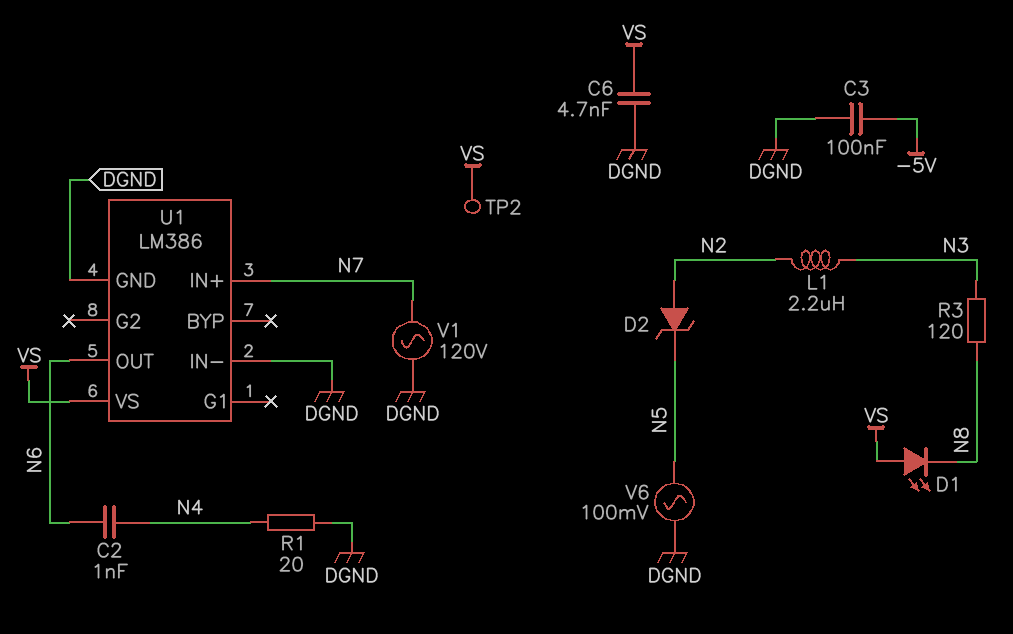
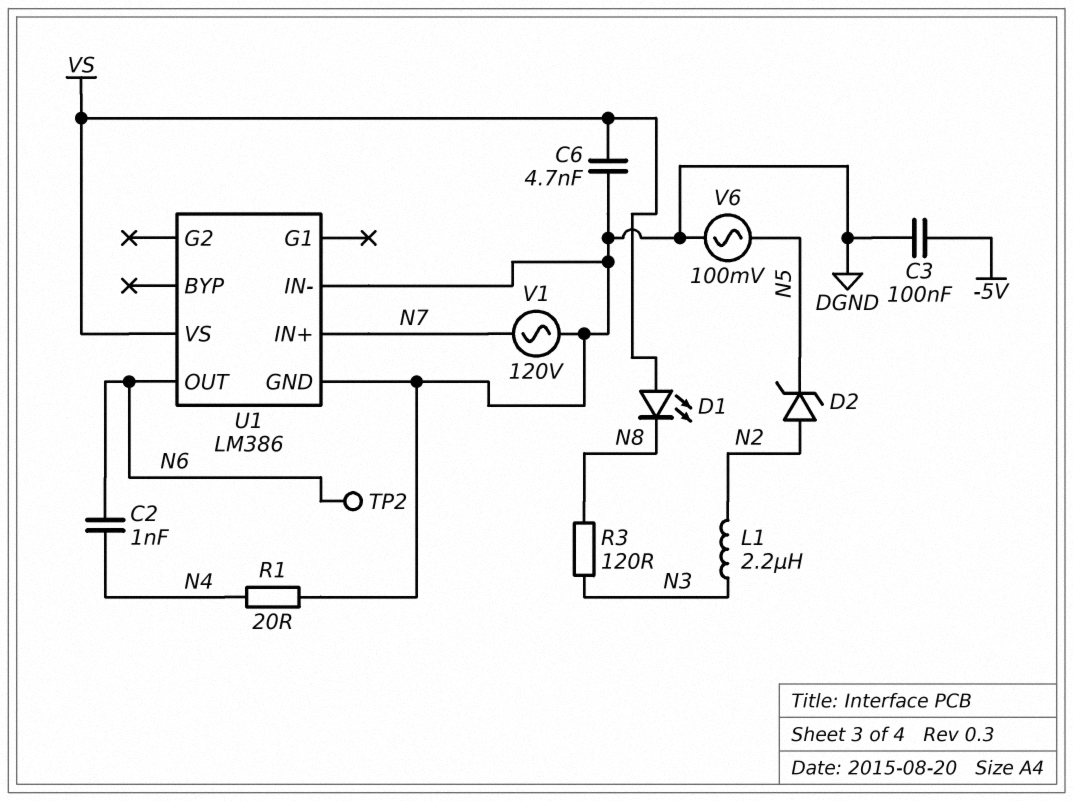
TP2: test point (VS) -> test point (N6)

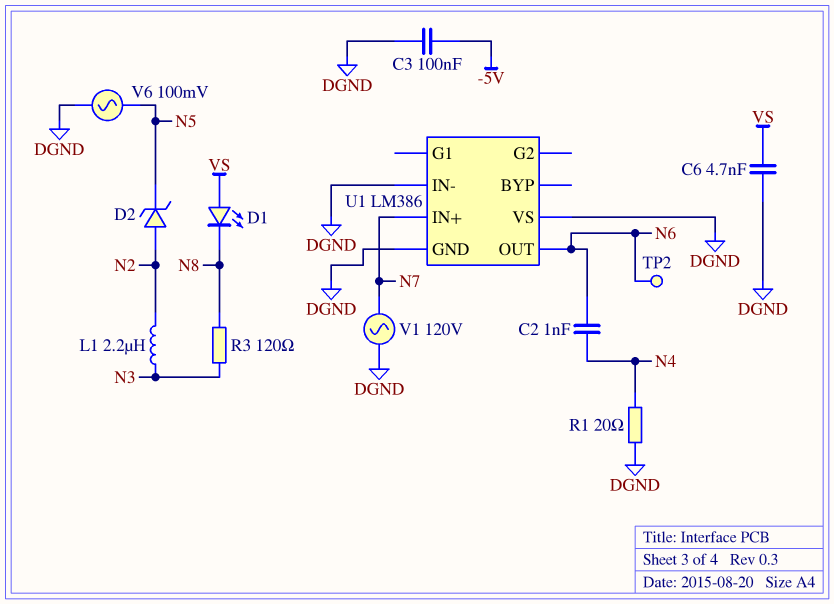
U1 pin VS: VS -> DGND

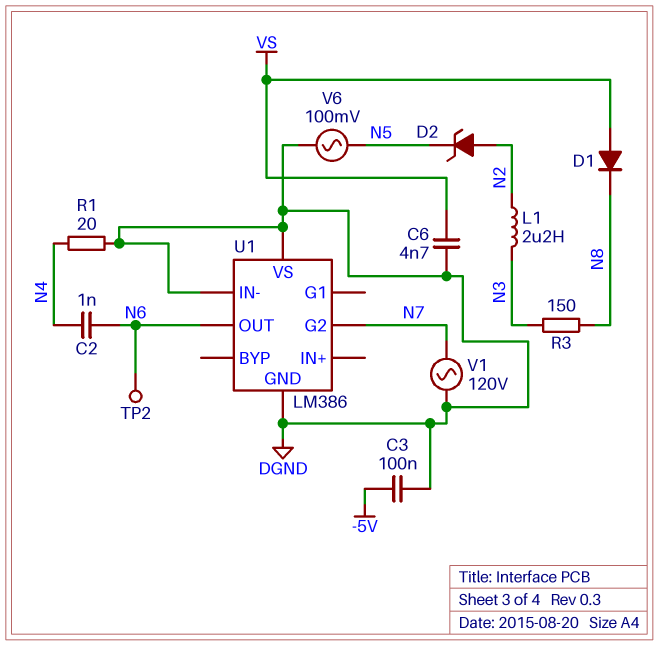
D1: LED (A VS, K N8) -> diode (A VS, K N8)
R3: 120 (N3, N8) -> 150 (N3, N8)
U1 pin G2: none -> N7
U1 pin IN+: N7 -> none

